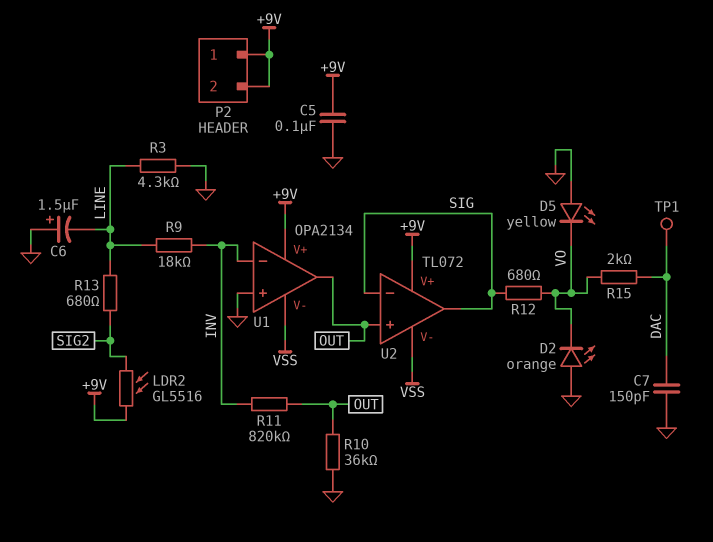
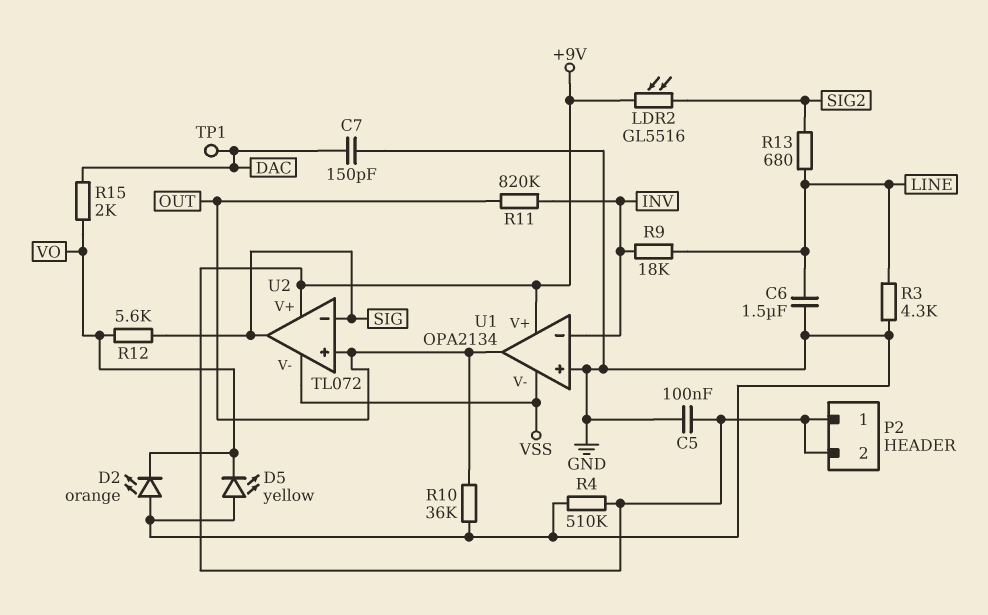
C6: 1.5uF (plus GND, minus LINE) -> 1.5uF (GND, LINE)
R4: none -> 510k (+9V, GND)
R12: 680 (SIG, VO) -> 5.6k (SIG, VO)

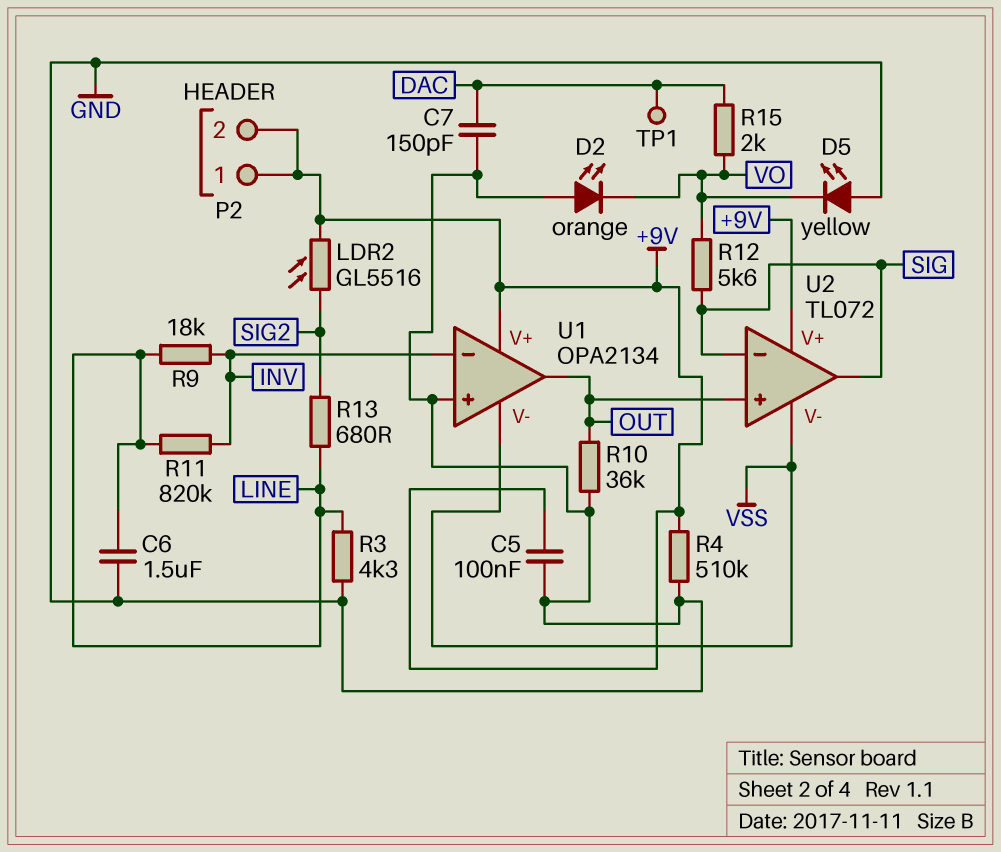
R11: 820k (INV, OUT) -> 820k (INV, LINE)

